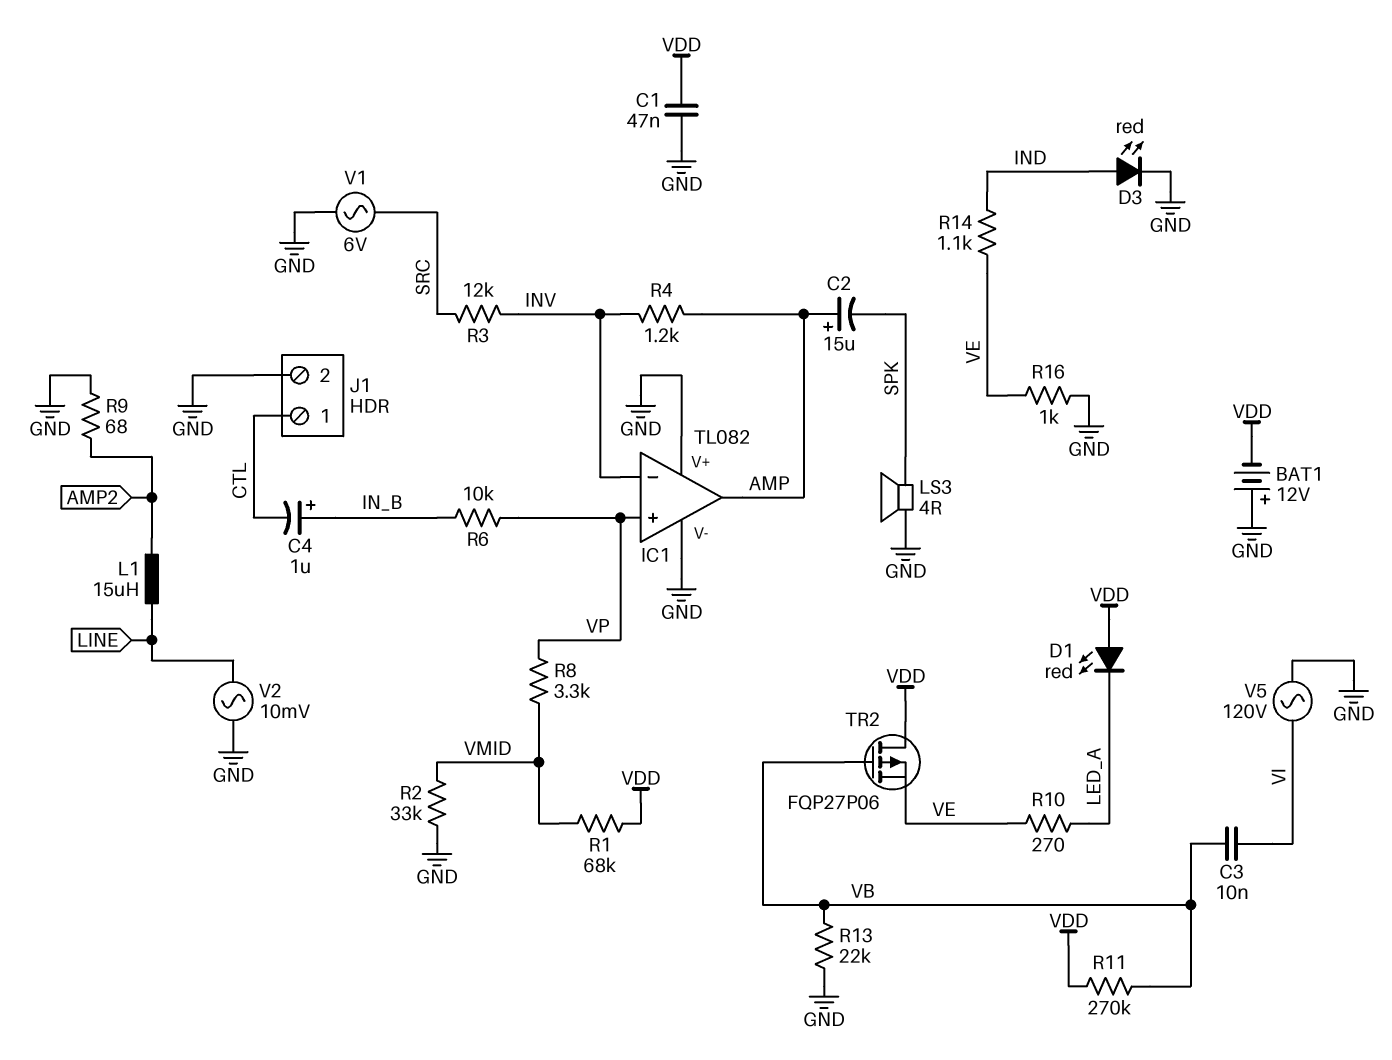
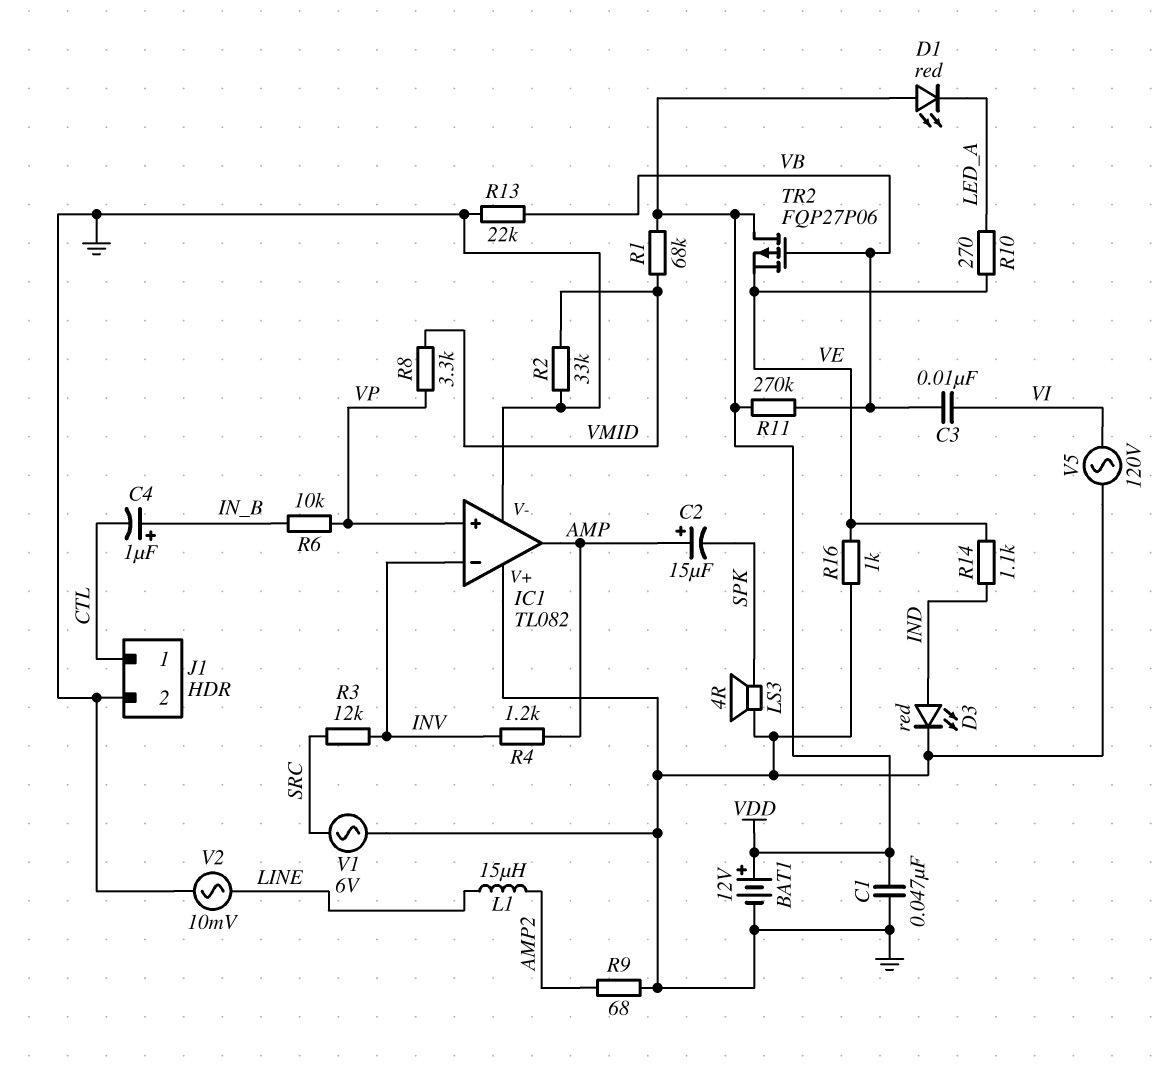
BAT1: 12V (plus GND, minus VDD) -> 12V (plus VDD, minus GND)

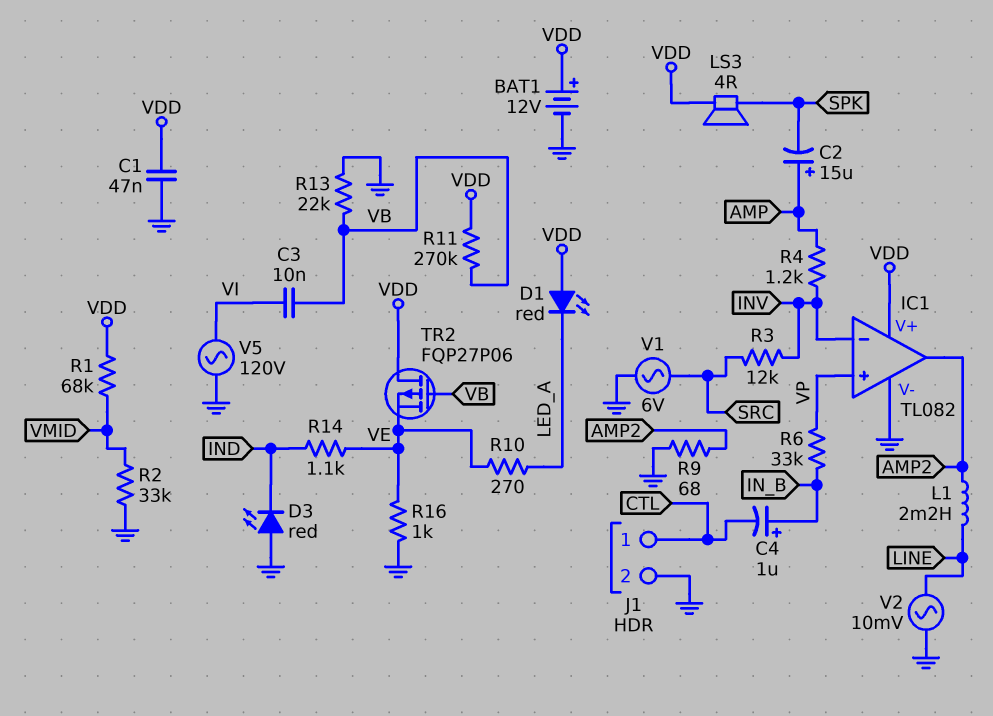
D3: LED red (A IND, K GND) -> LED red (A GND, K IND)
IC1 pin V+: GND -> VDD
IC1 pin out: AMP -> AMP2
L1: 15uH (AMP2, LINE) -> 2.2mH (AMP2, LINE)
LS3: speaker 4R (GND, SPK) -> speaker 4R (SPK, VDD)
R6: 10k (IN_B, VP) -> 33k (IN_B, VP)
R8: 3.3k (VMID, VP) -> none

